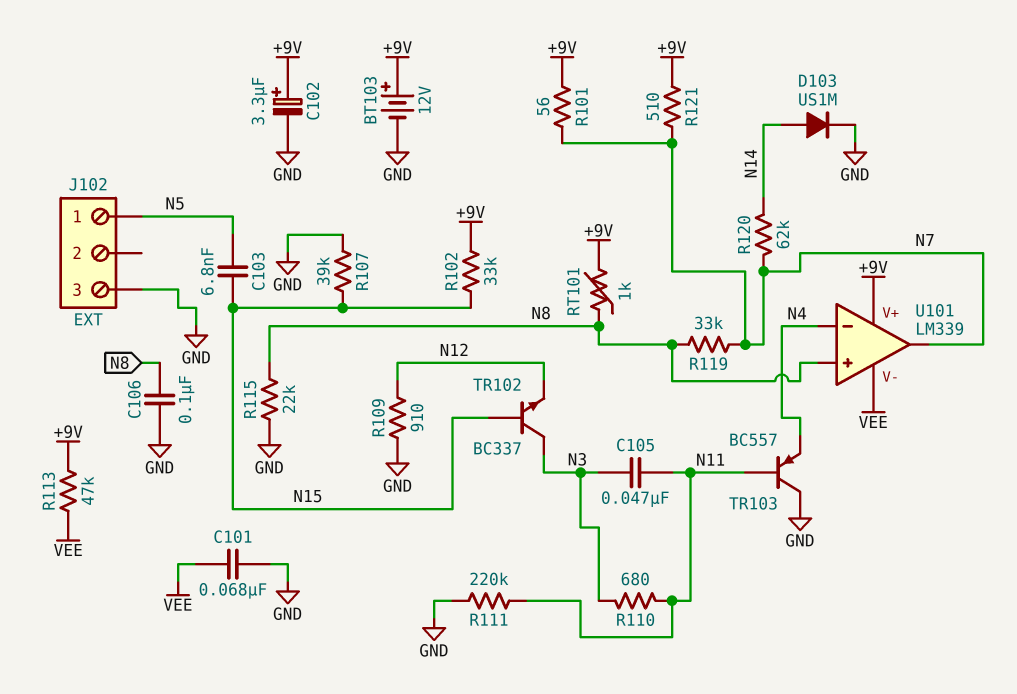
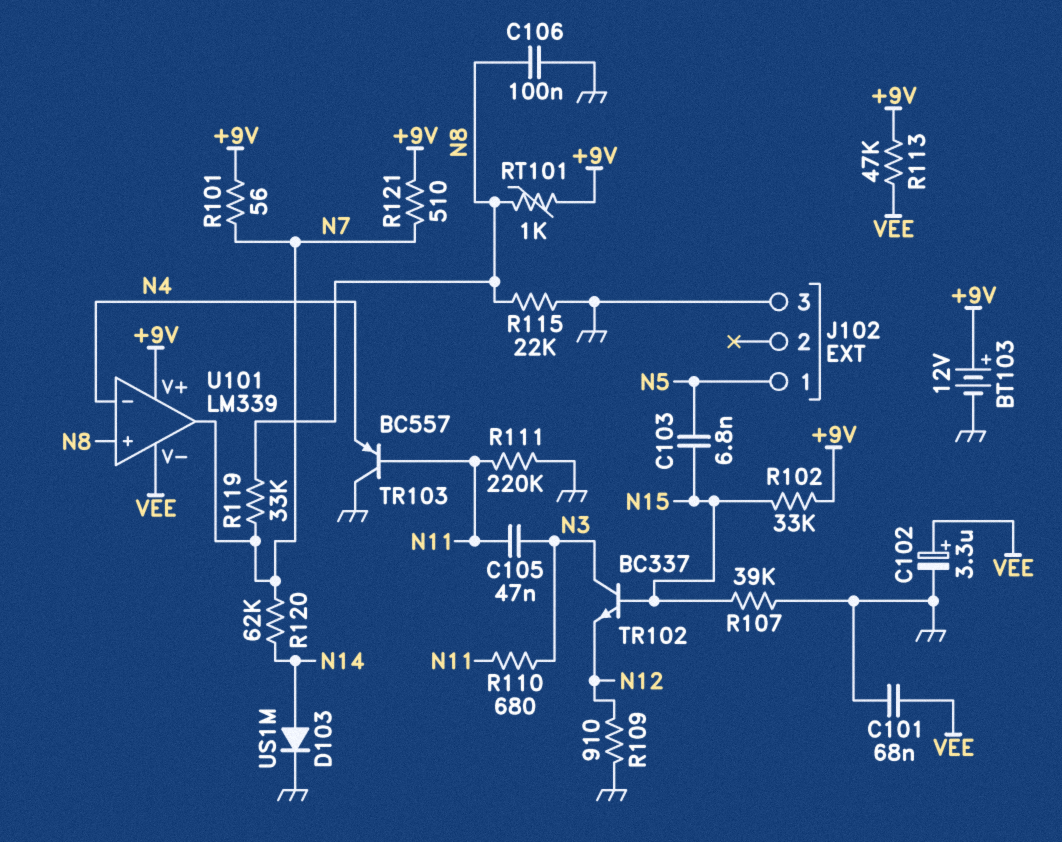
C102: 3.3uF (plus +9V, minus GND) -> 3.3uF (plus VEE, minus GND)

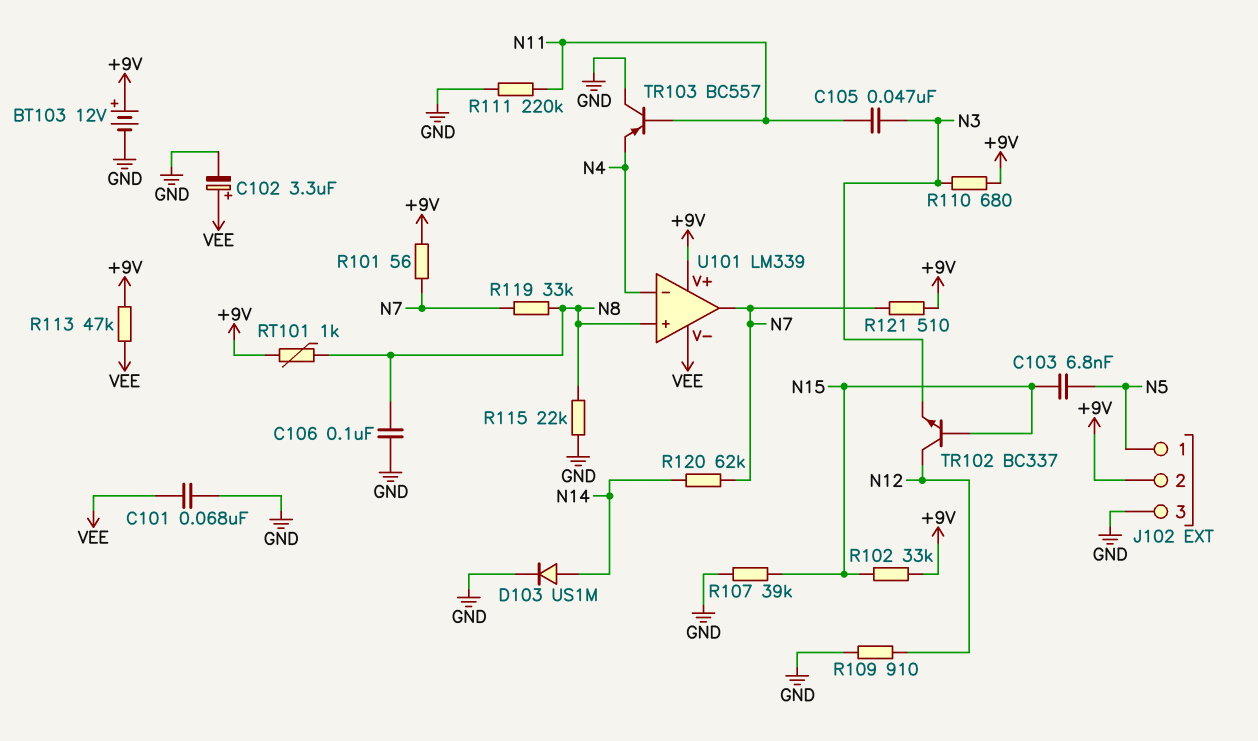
J102 pin 2: none -> +9V
R110: 680 (N3, N11) -> 680 (+9V, N3)
TR102: NPN BC337 (B N15, C N3, E N12) -> NPN BC337 (B N15, C N12, E N3)

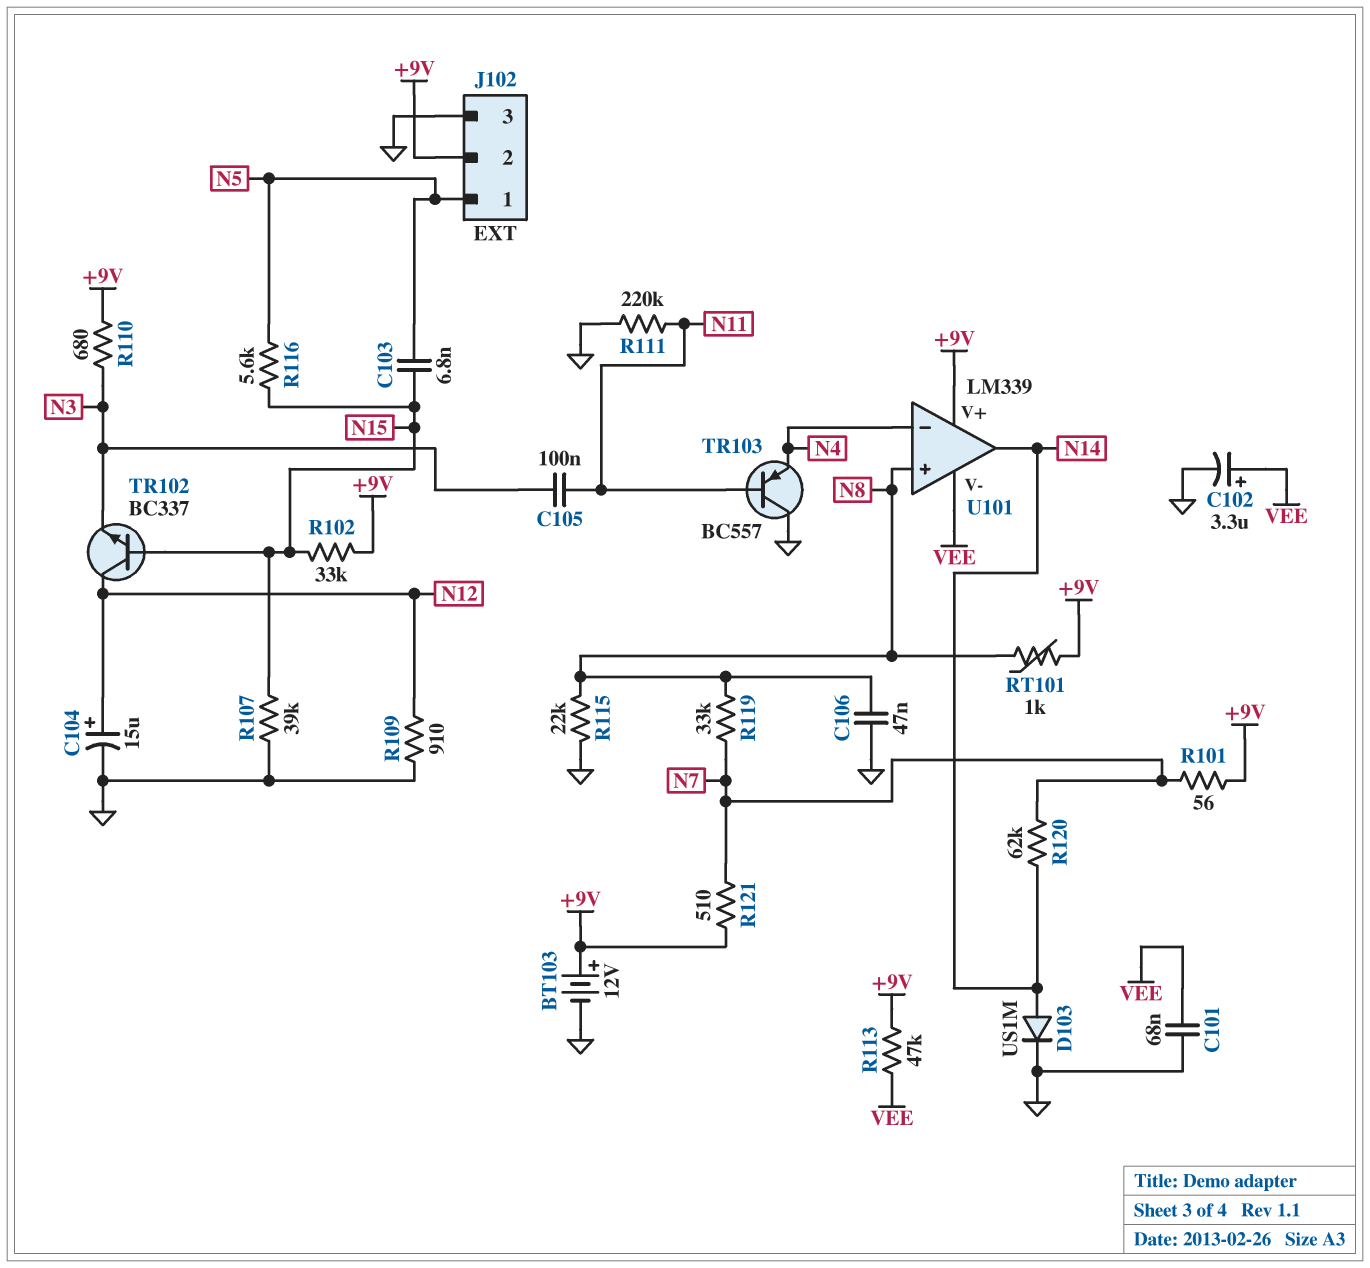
C104: none -> 15uF (plus N12, minus GND)
C105: 47nF (N3, N11) -> 100nF (N3, N11)
C106: 100nF (GND, N8) -> 47nF (GND, N8)
R116: none -> 5.6k (N5, N15)
U101 pin out: N7 -> N14

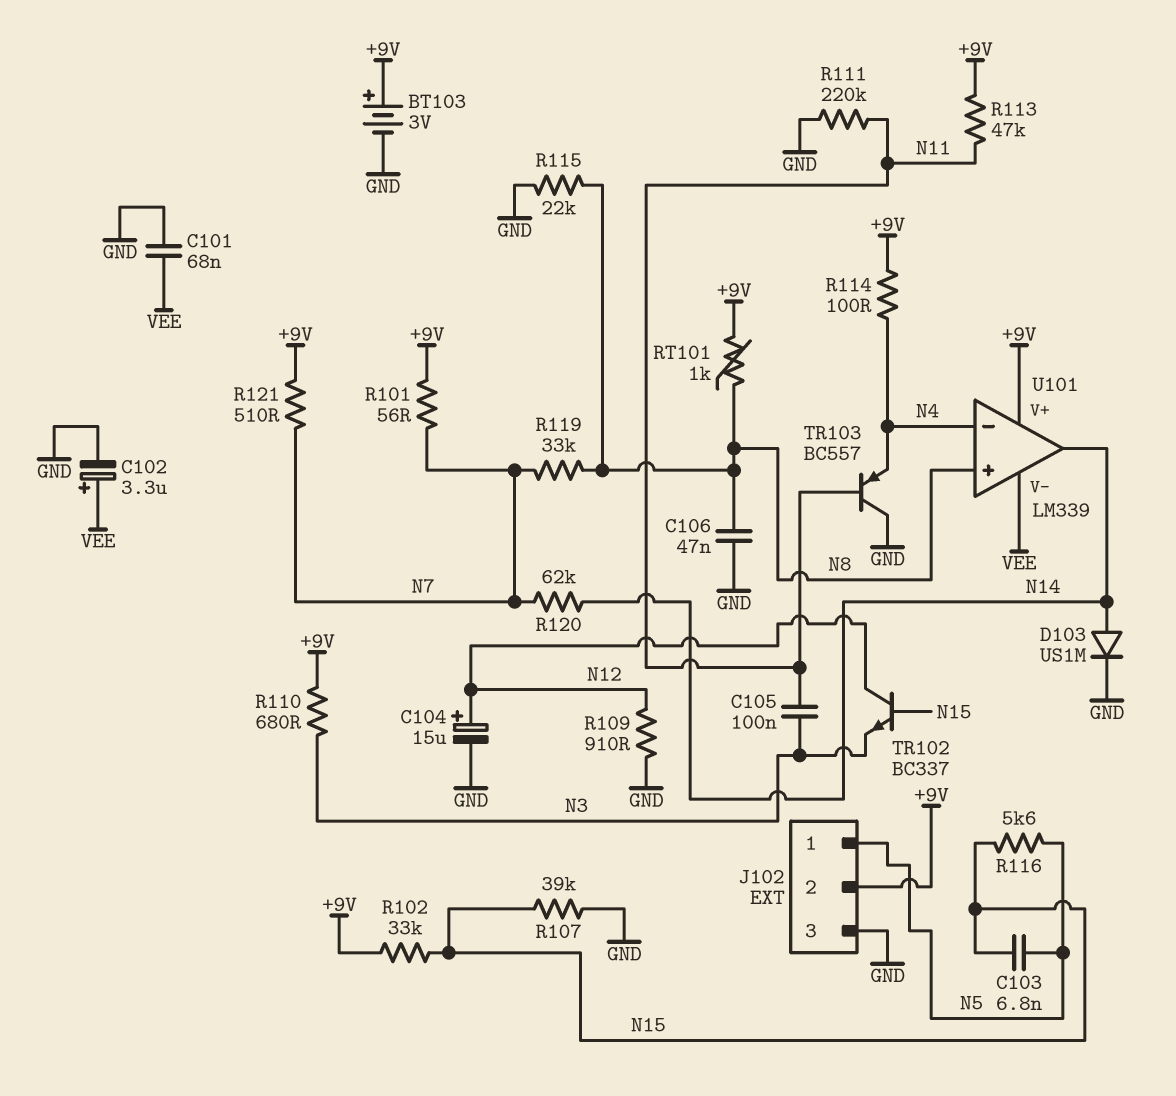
BT103: 12V (plus +9V, minus GND) -> 3V (plus +9V, minus GND)
R113: 47k (+9V, VEE) -> 47k (+9V, N11)
R114: none -> 100 (+9V, N4)

